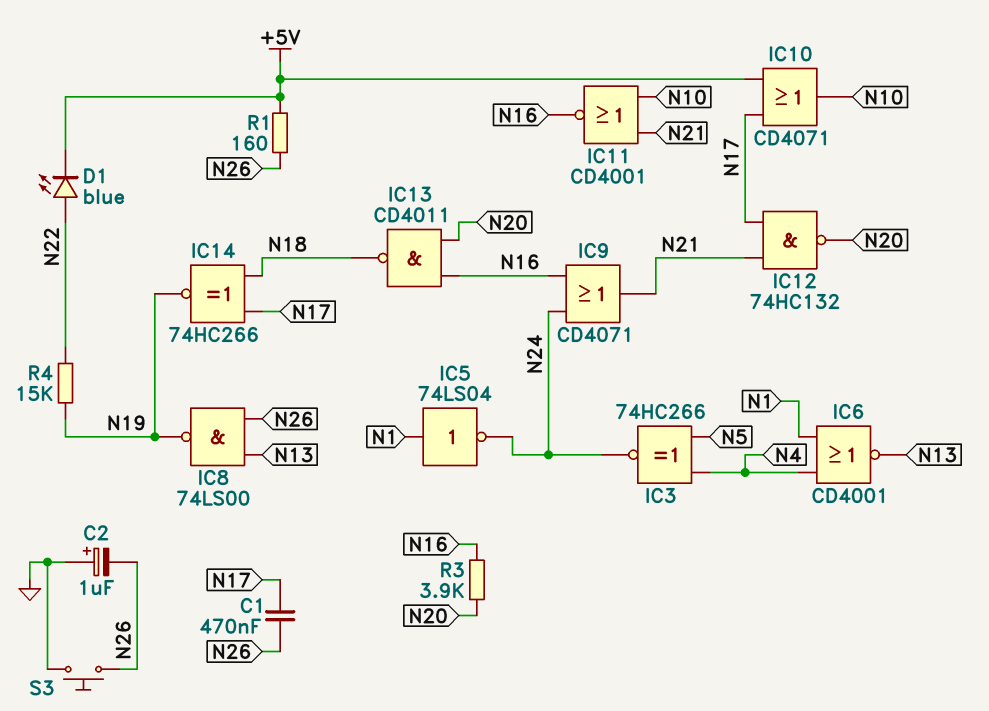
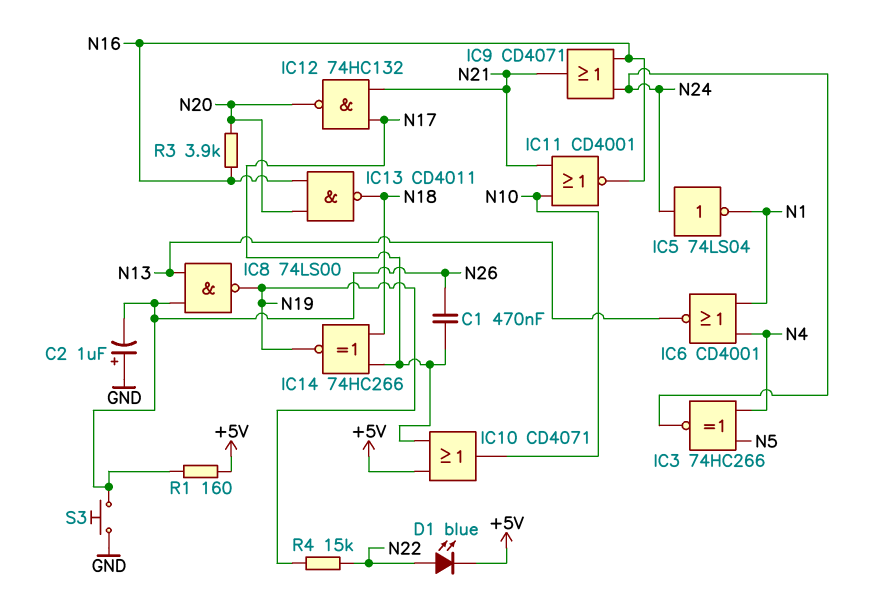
IC5: NOT 74LS04 (in N1, out N24) -> NOT 74LS04 (in N24, out N1)

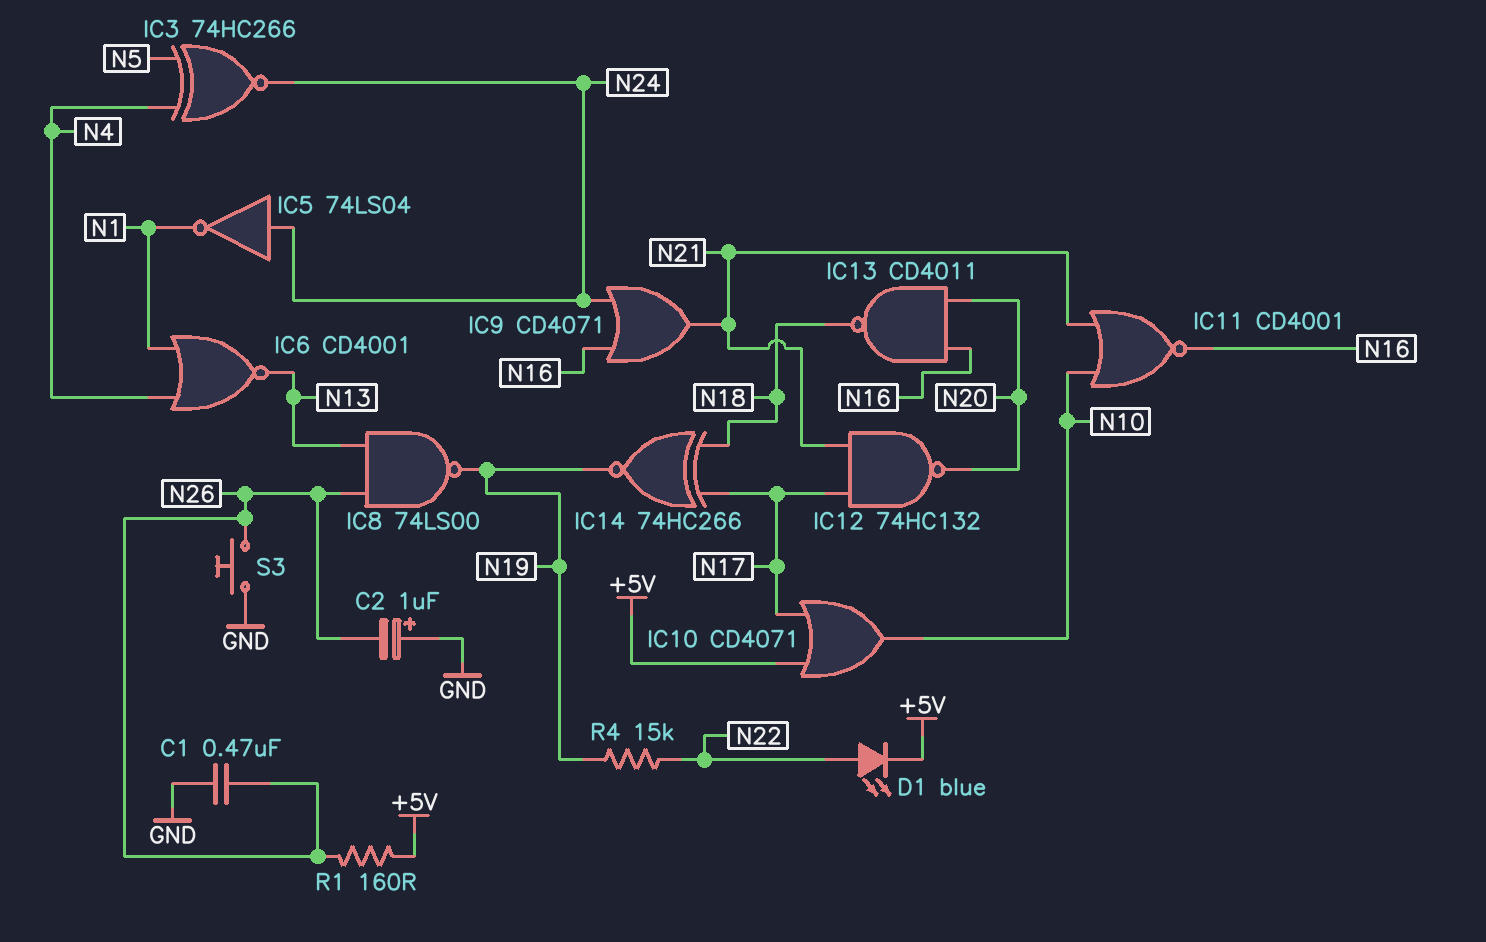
C1: 470nF (N17, N26) -> 470nF (GND, N26)
R3: 3.9k (N16, N20) -> none

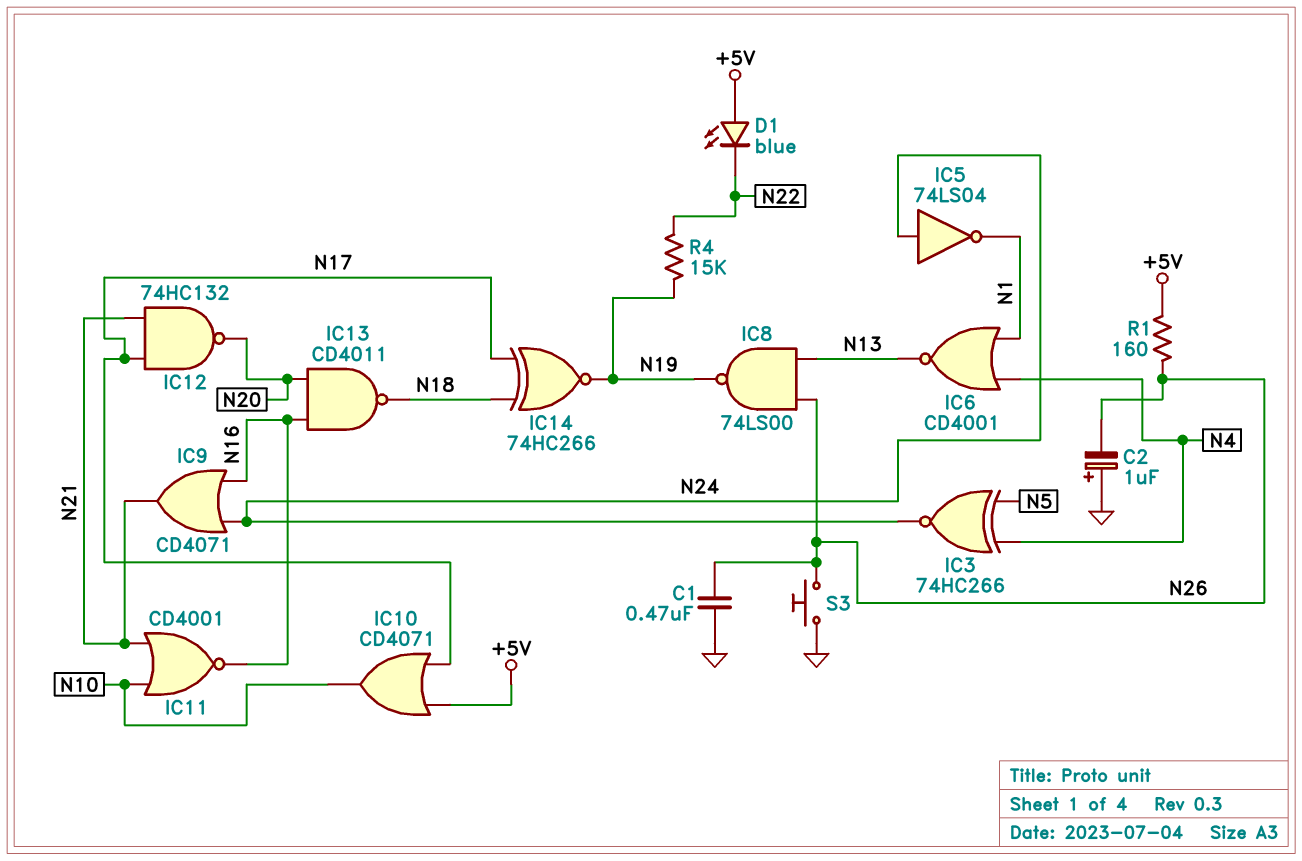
D1: LED blue (A N22, K +5V) -> LED blue (A +5V, K N22)

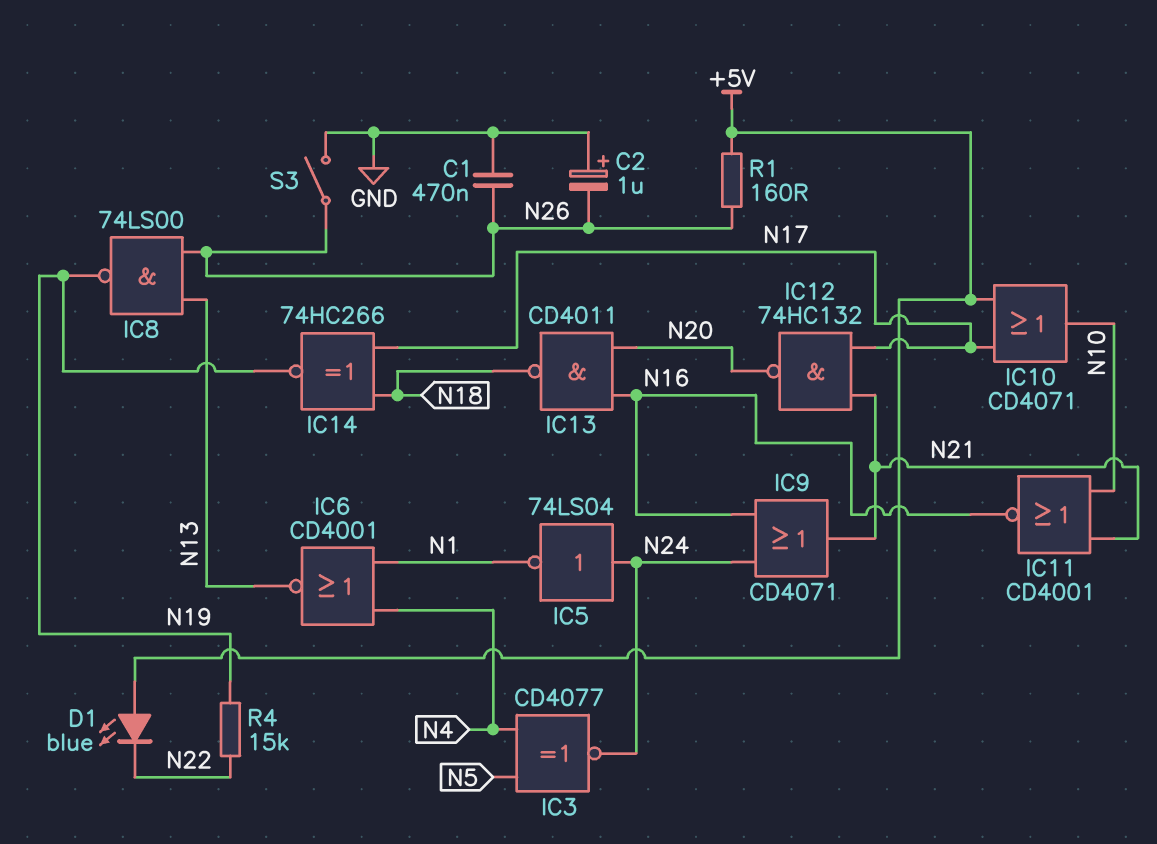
IC3: XNOR 74HC266 (in N4, in N5, out N24) -> XNOR CD4077 (in N4, in N5, out N24)
S3: button (GND, N26) -> switch (GND, N26)

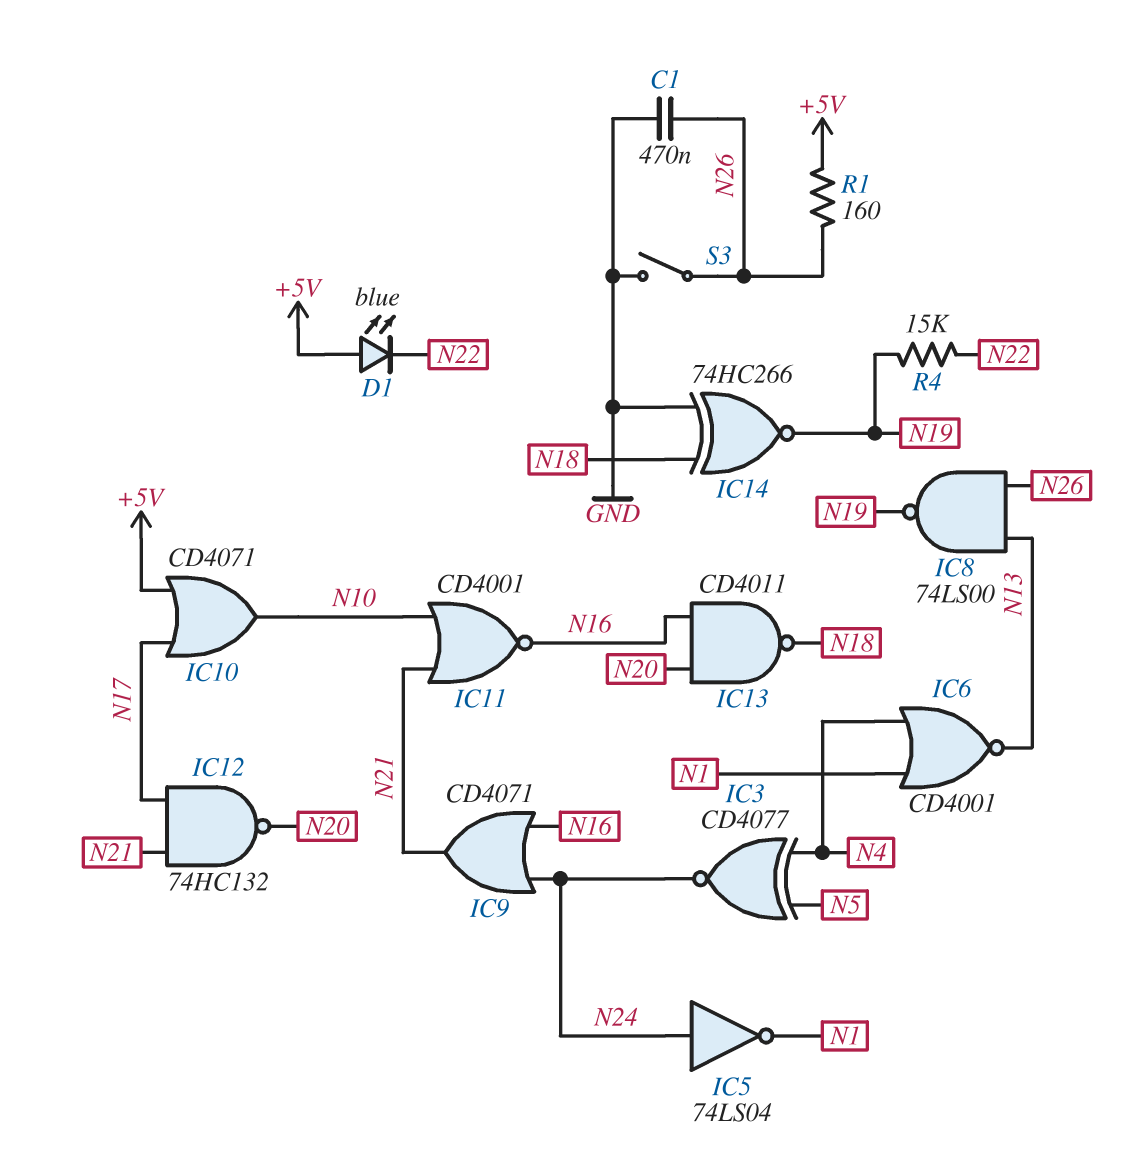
C2: 1uF (plus GND, minus N26) -> none
IC14: XNOR 74HC266 (in N17, in N18, out N19) -> XNOR 74HC266 (in GND, in N18, out N19)

